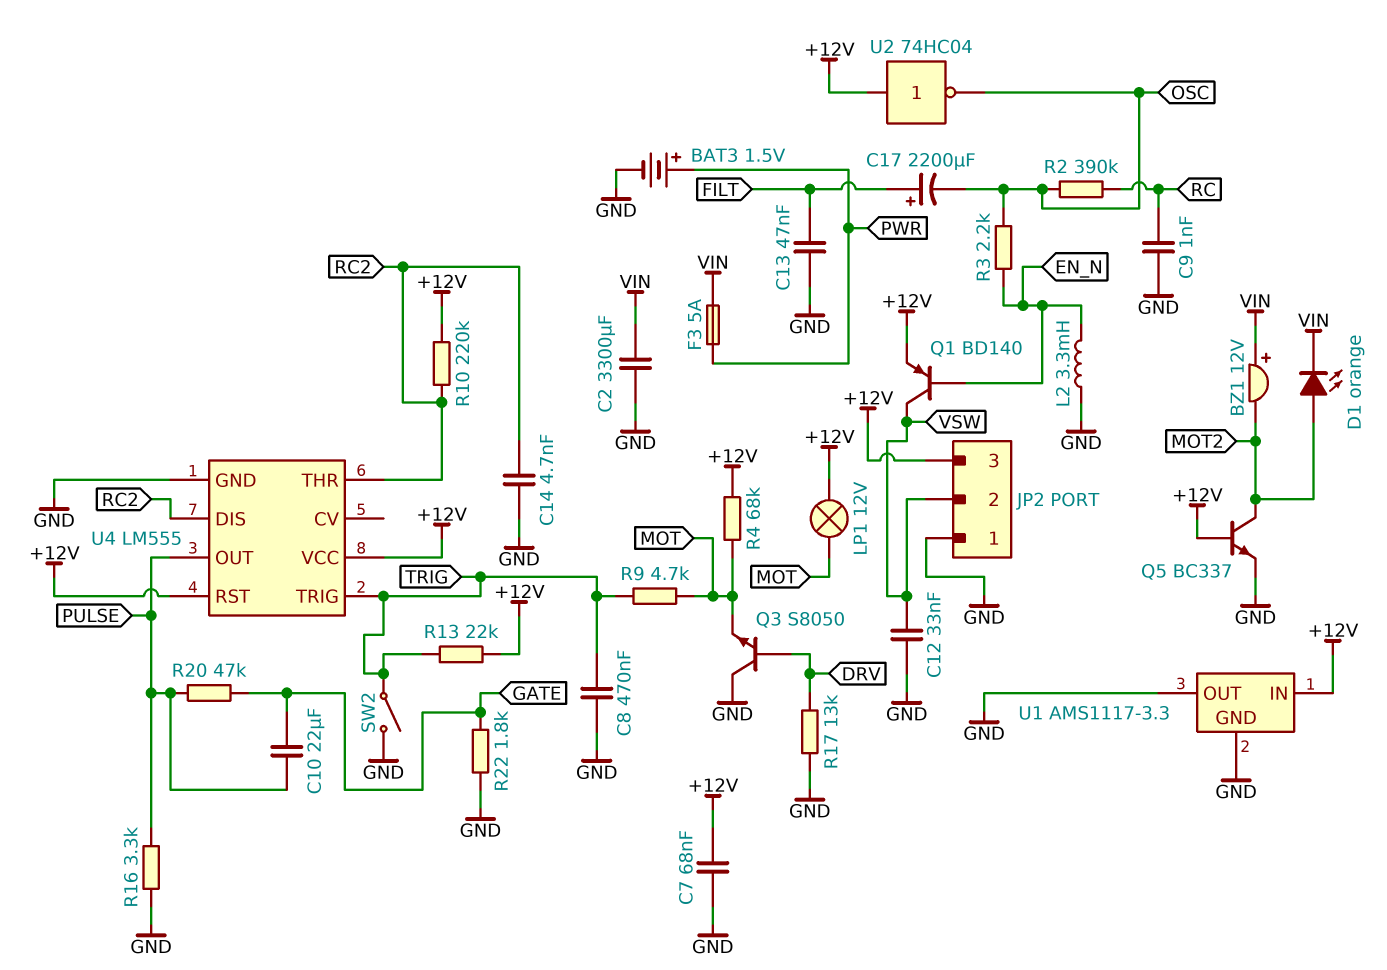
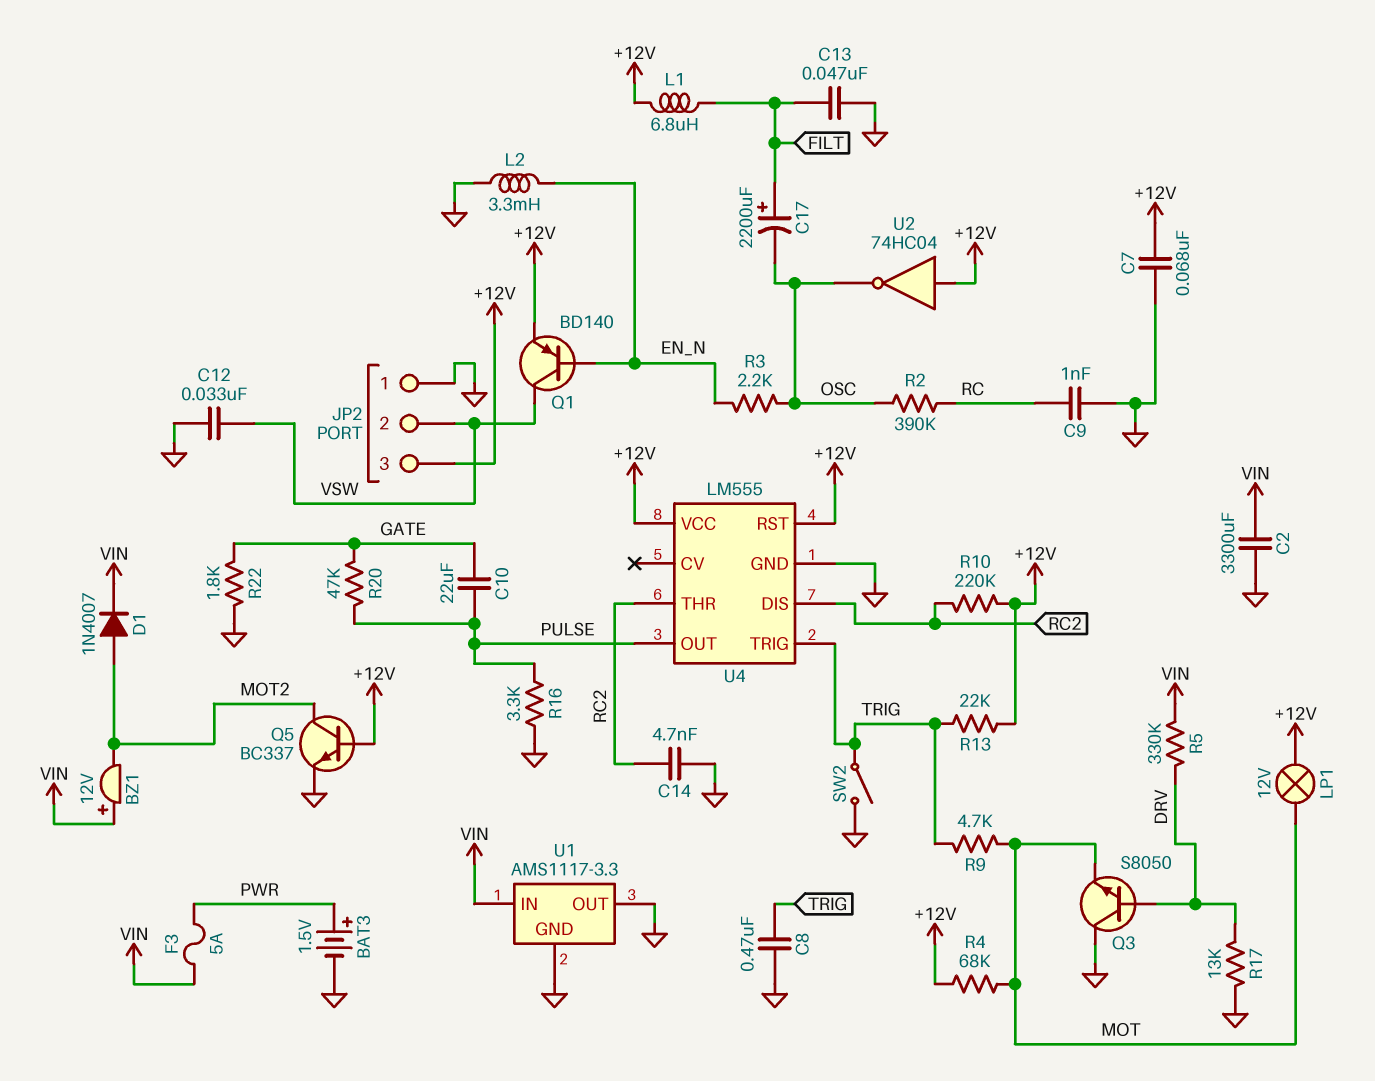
D1: LED orange (A MOT2, K VIN) -> diode 1N4007 (A MOT2, K VIN)
L1: none -> 6.8uH (+12V, FILT)
R5: none -> 330k (DRV, VIN)
U1 pin IN: +12V -> VIN

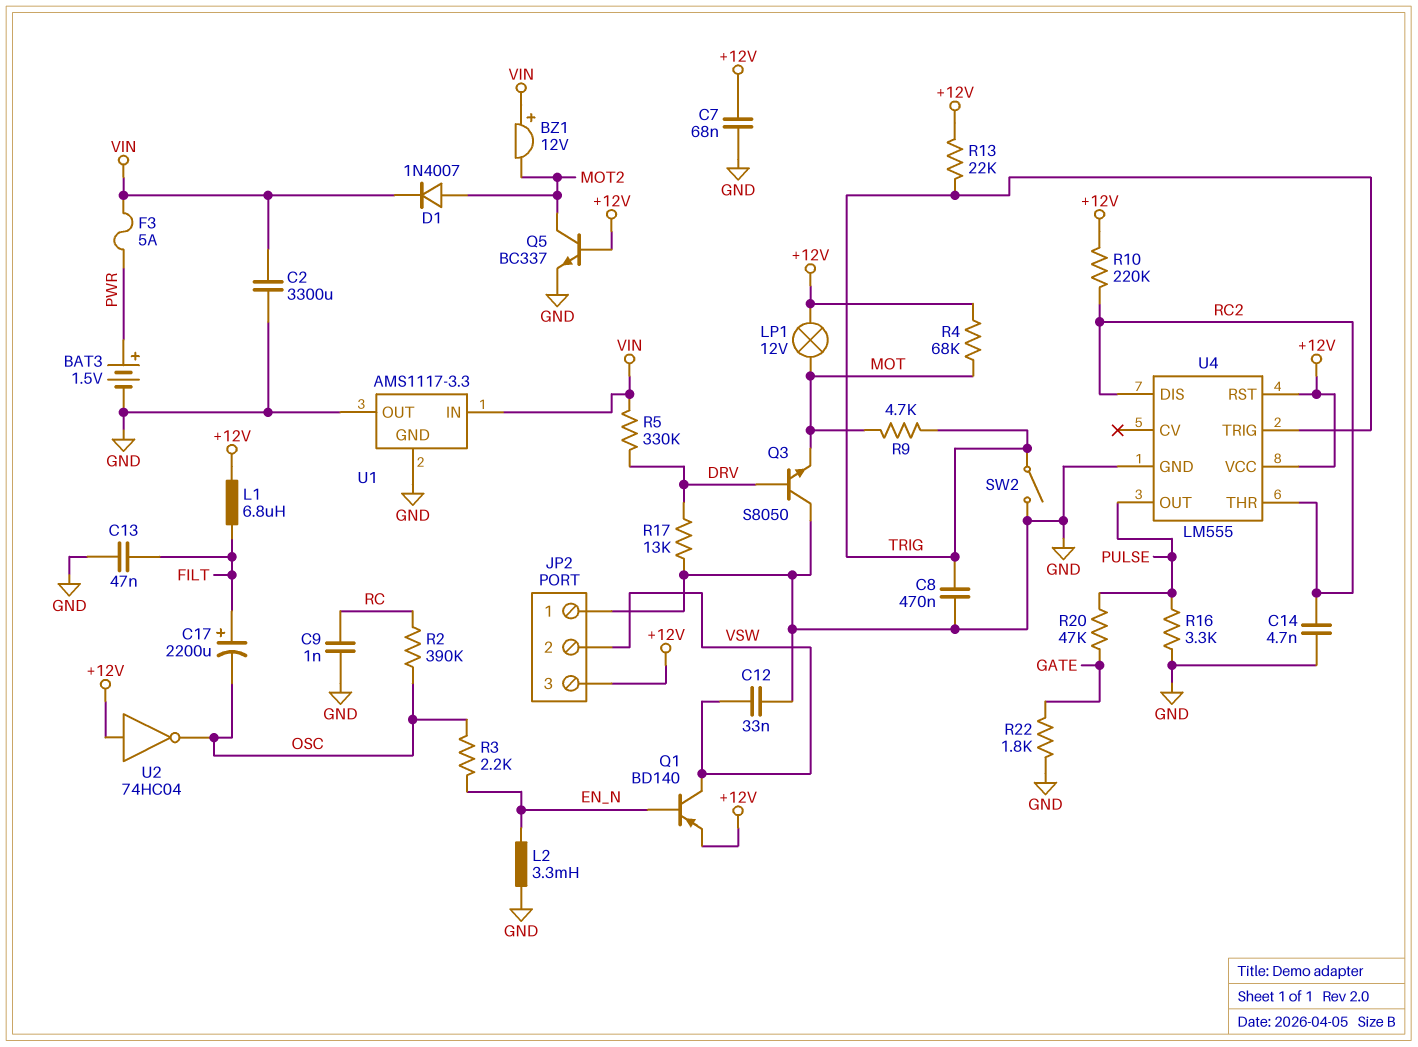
C10: 22uF (GATE, PULSE) -> none

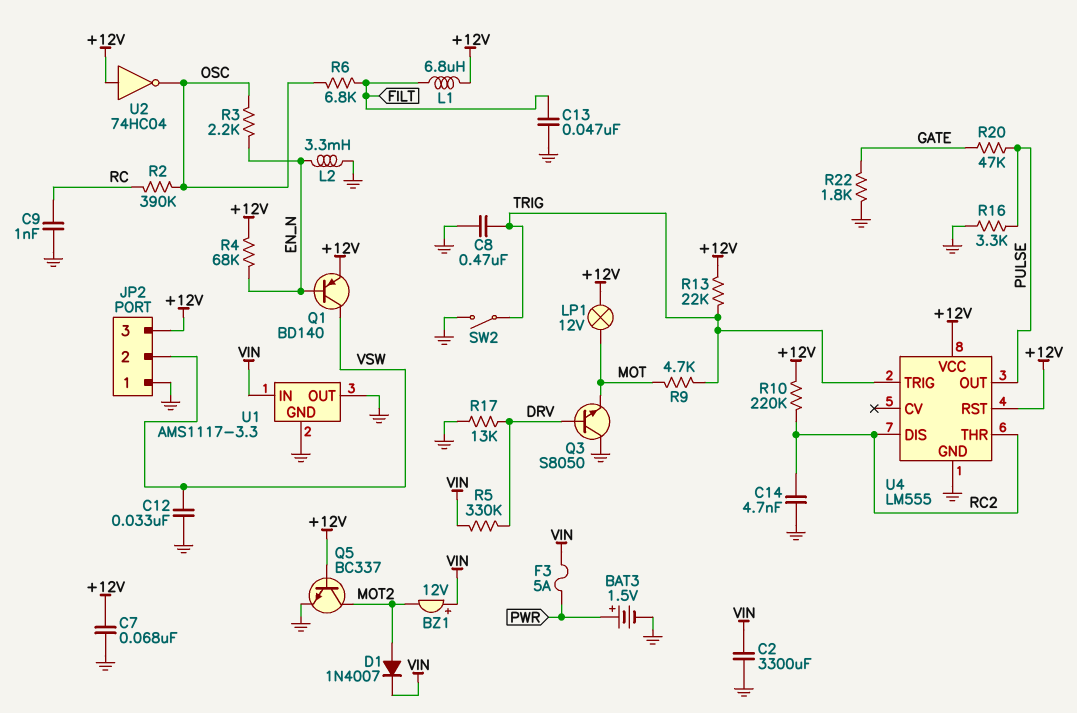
C17: 2200uF (plus FILT, minus OSC) -> none
R4: 68k (+12V, MOT) -> 68k (+12V, EN_N)
R6: none -> 6.8k (FILT, OSC)

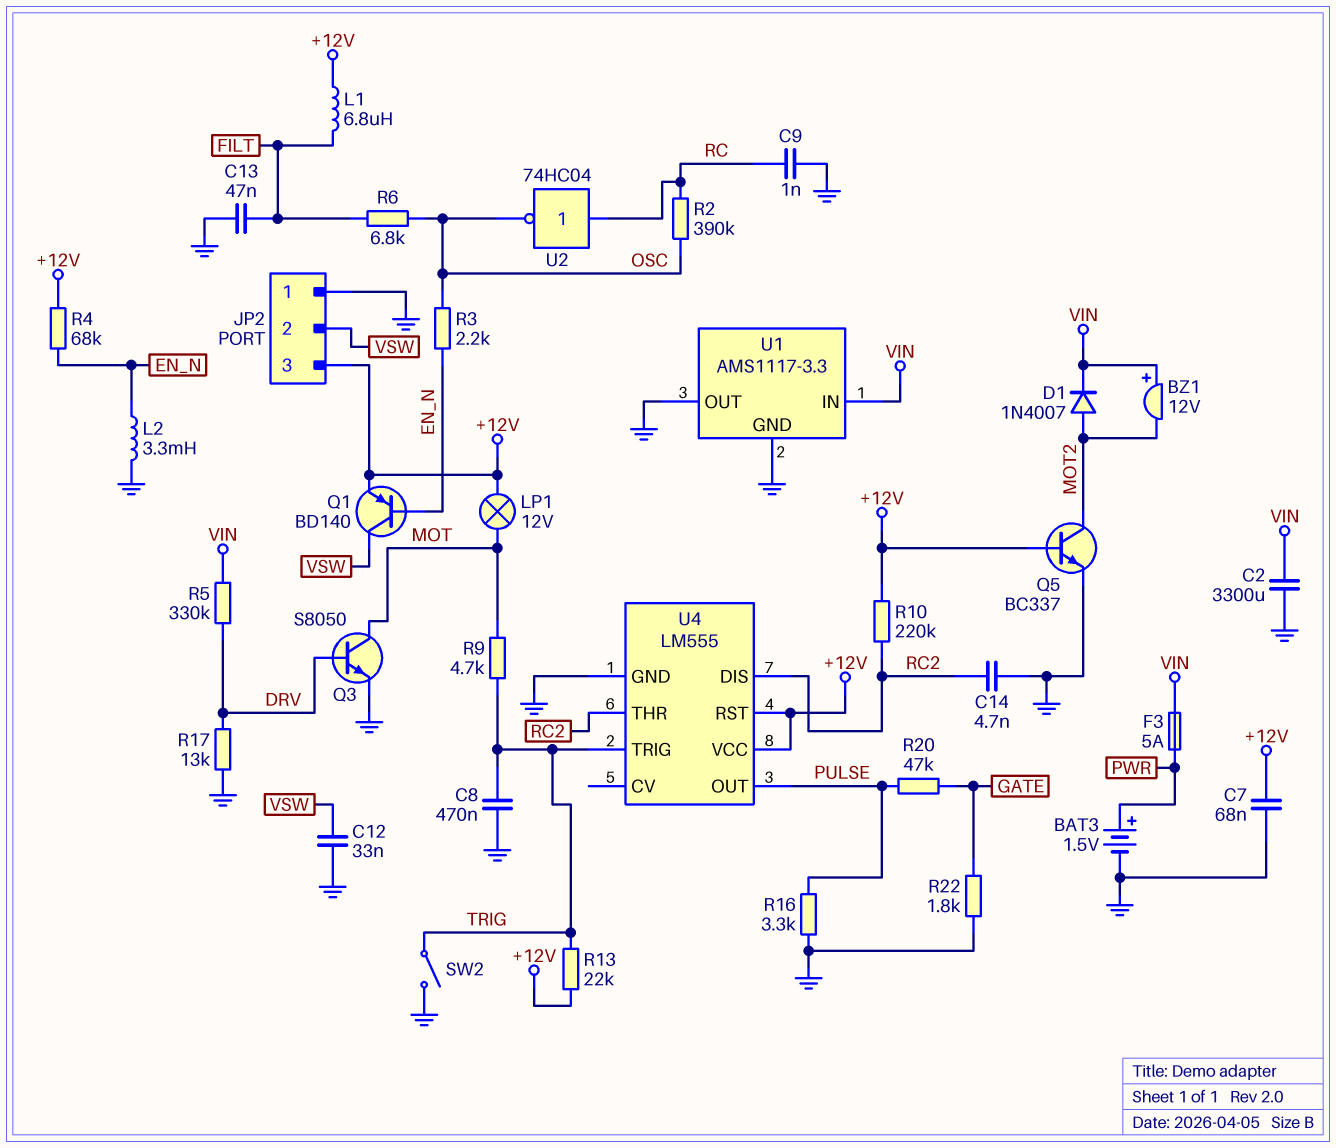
Q3: NPN S8050 (B DRV, C GND, E MOT) -> NPN S8050 (B DRV, C MOT, E GND)
U2: NOT 74HC04 (in +12V, out OSC) -> NOT 74HC04 (in RC, out OSC)

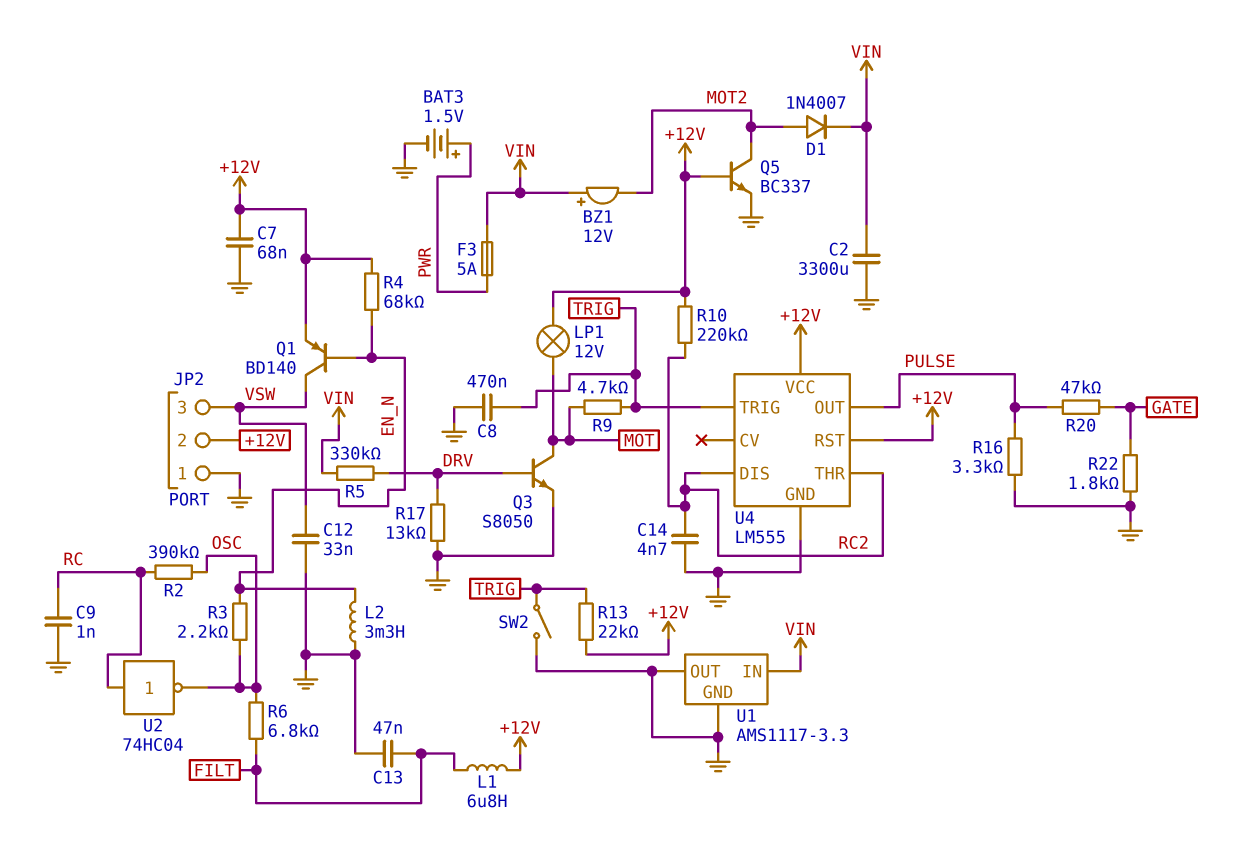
JP2 pin 2: VSW -> +12V
JP2 pin 3: +12V -> VSW

